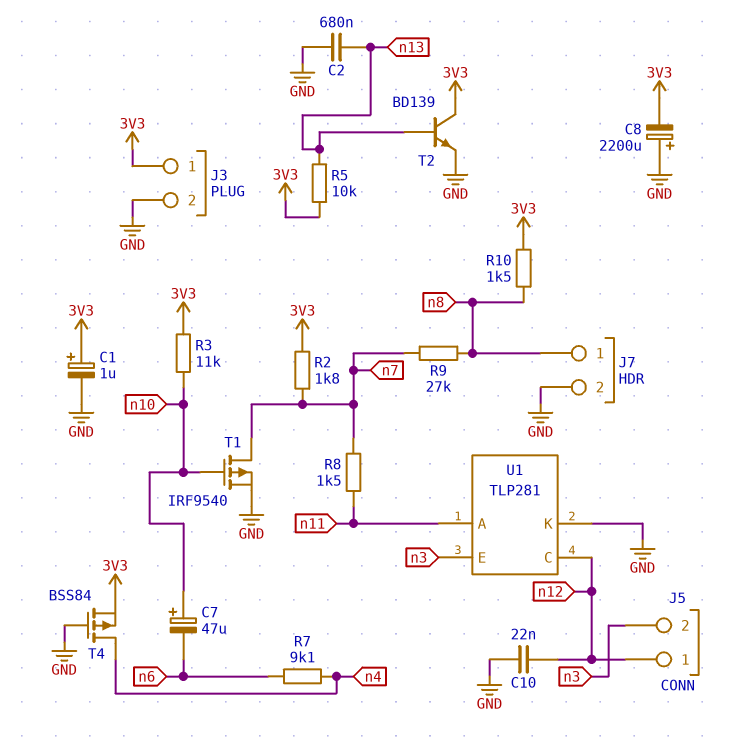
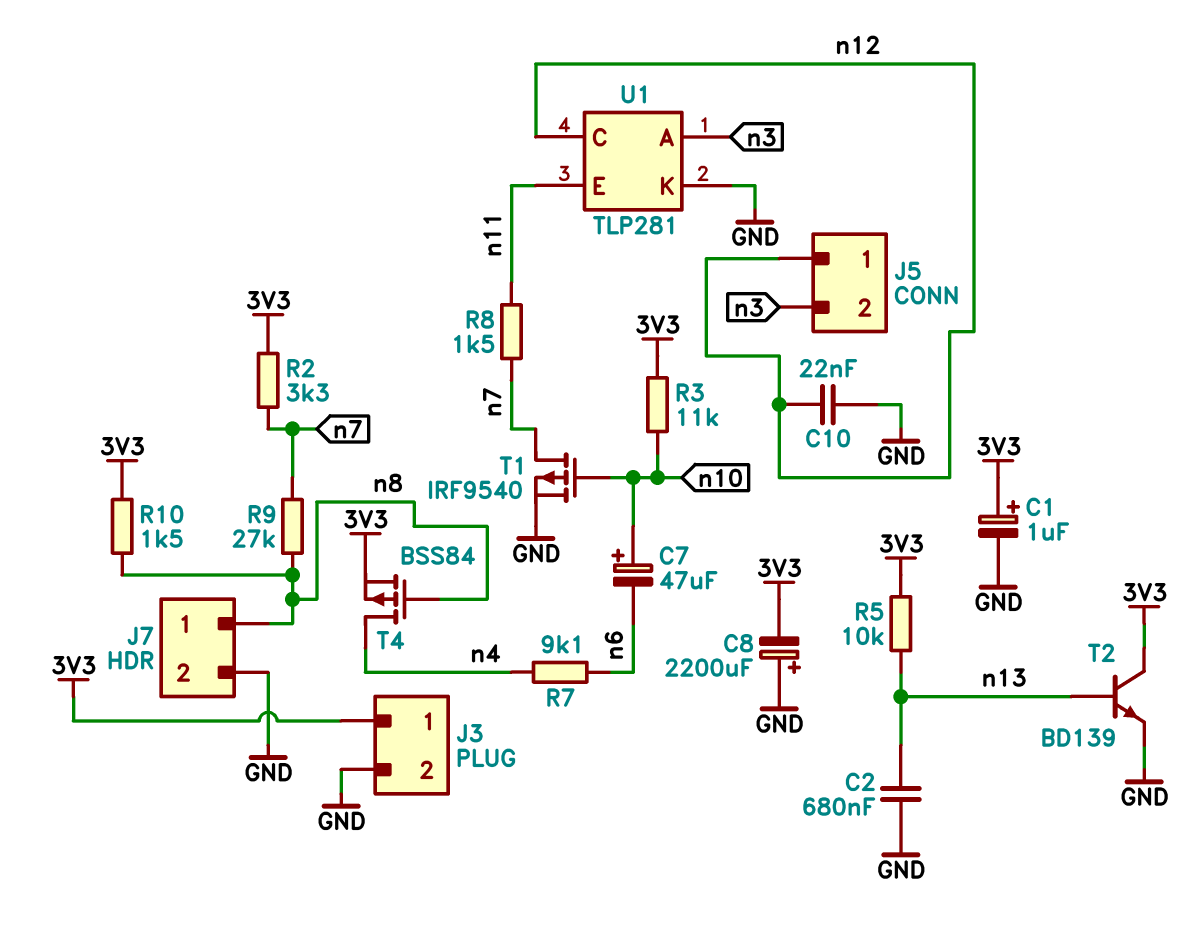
R2: 1.8k (3V3, n7) -> 3.3k (3V3, n7)
T4: PMOS BSS84 (G GND, D n4, S 3V3) -> PMOS BSS84 (G n8, D n4, S 3V3)
U1 pin A: n11 -> n3
U1 pin E: n3 -> n11

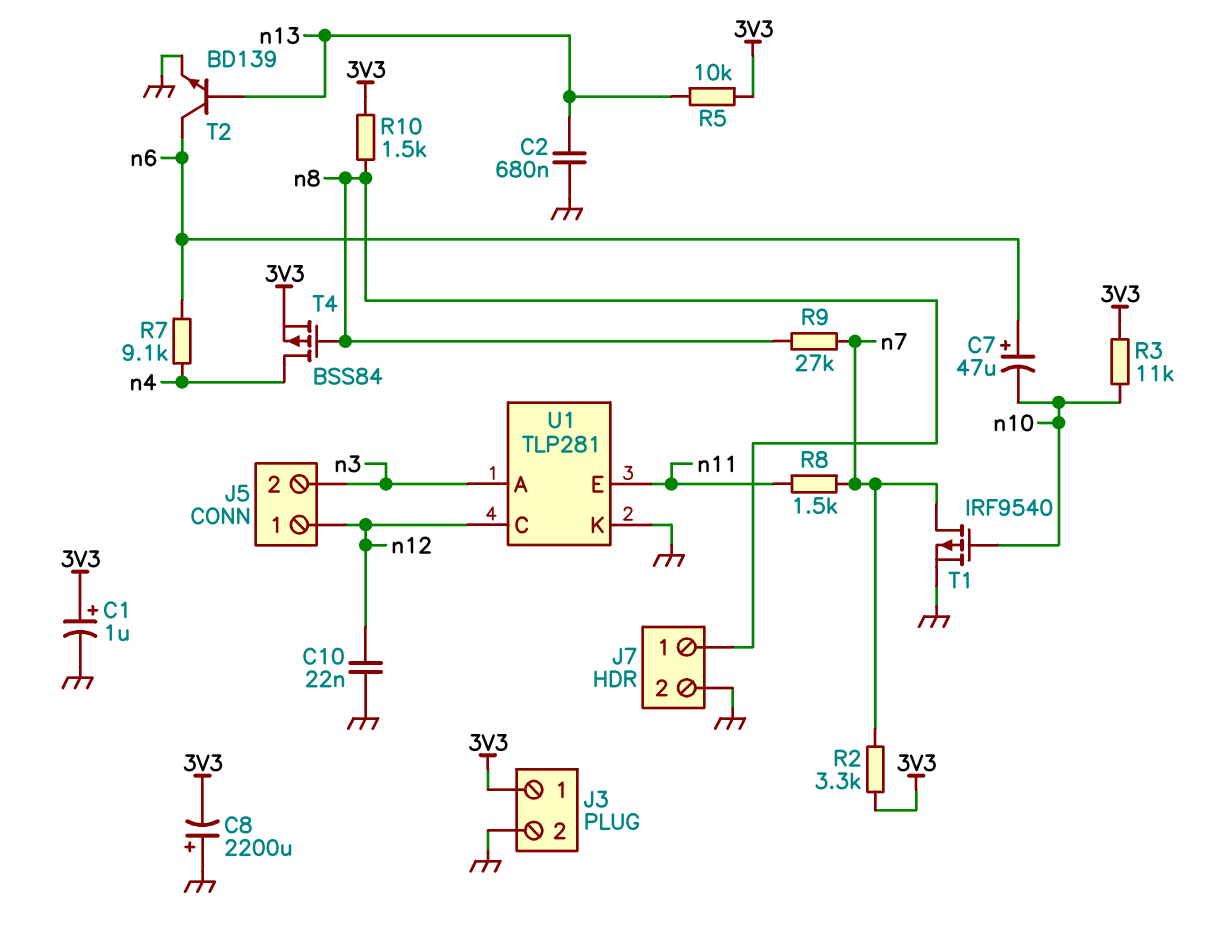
C7: 47uF (plus n10, minus n6) -> 47uF (plus n6, minus n10)
T2: NPN BD139 (B n13, C 3V3, E GND) -> NPN BD139 (B n13, C n6, E GND)

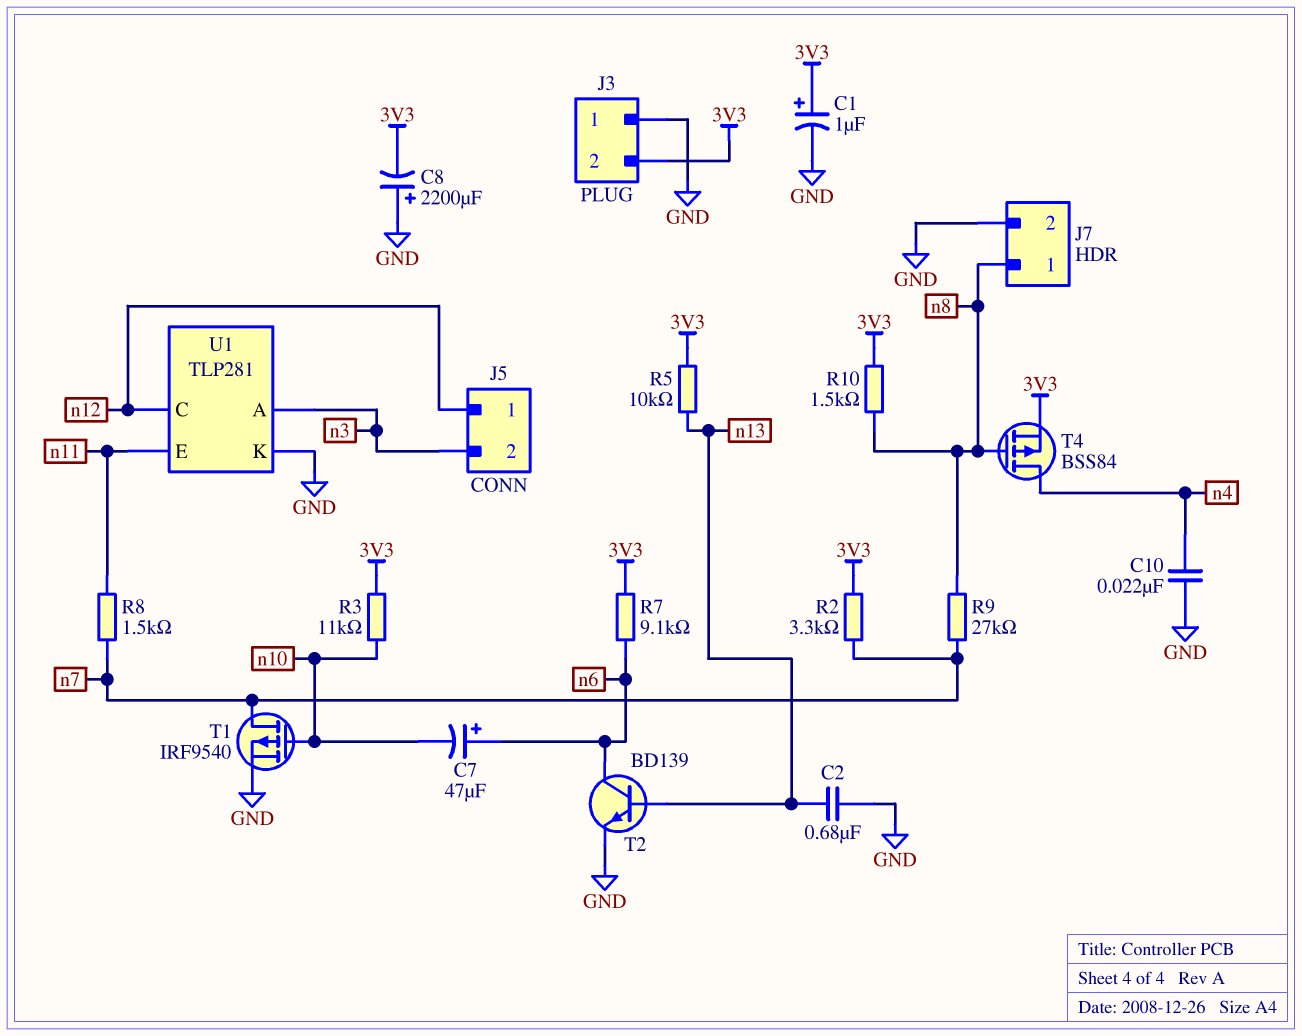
C10: 22nF (GND, n12) -> 22nF (GND, n4)
J3 pin 1: 3V3 -> GND
J3 pin 2: GND -> 3V3
R7: 9.1k (n4, n6) -> 9.1k (3V3, n6)

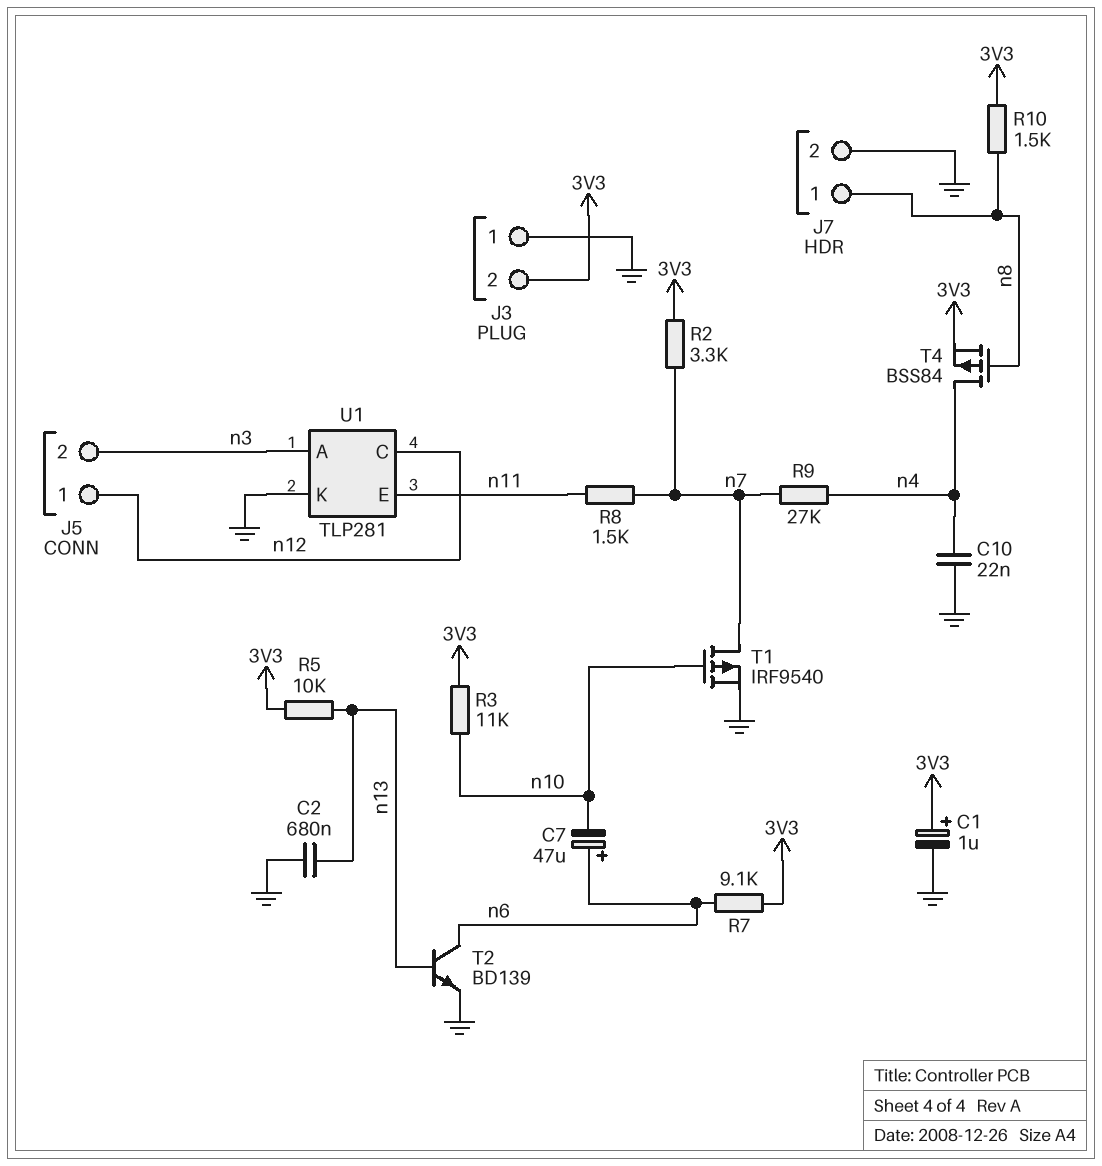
C8: 2200uF (plus GND, minus 3V3) -> none
R9: 27k (n7, n8) -> 27k (n4, n7)

